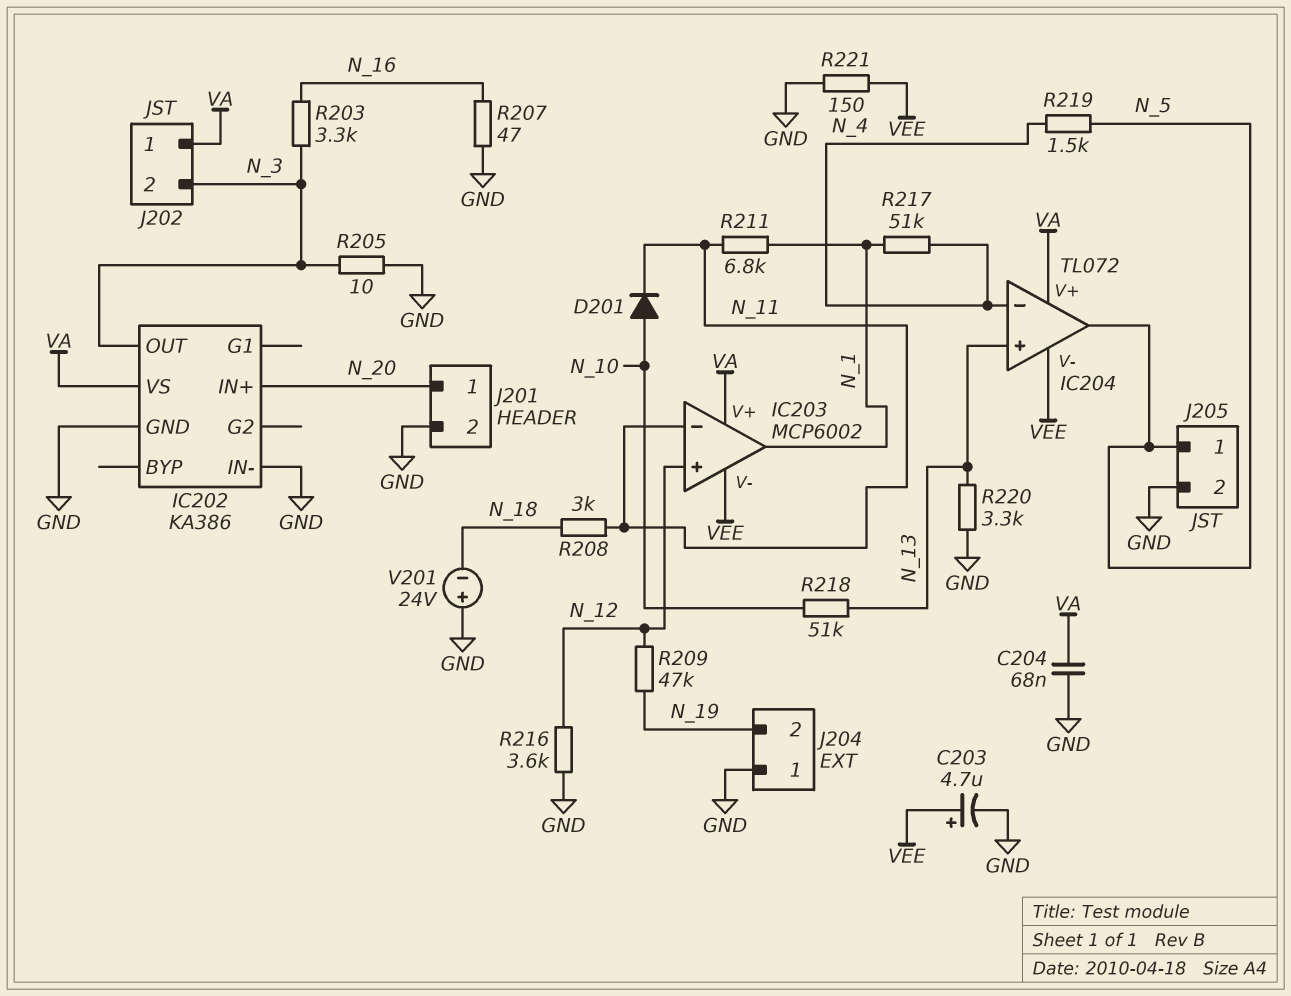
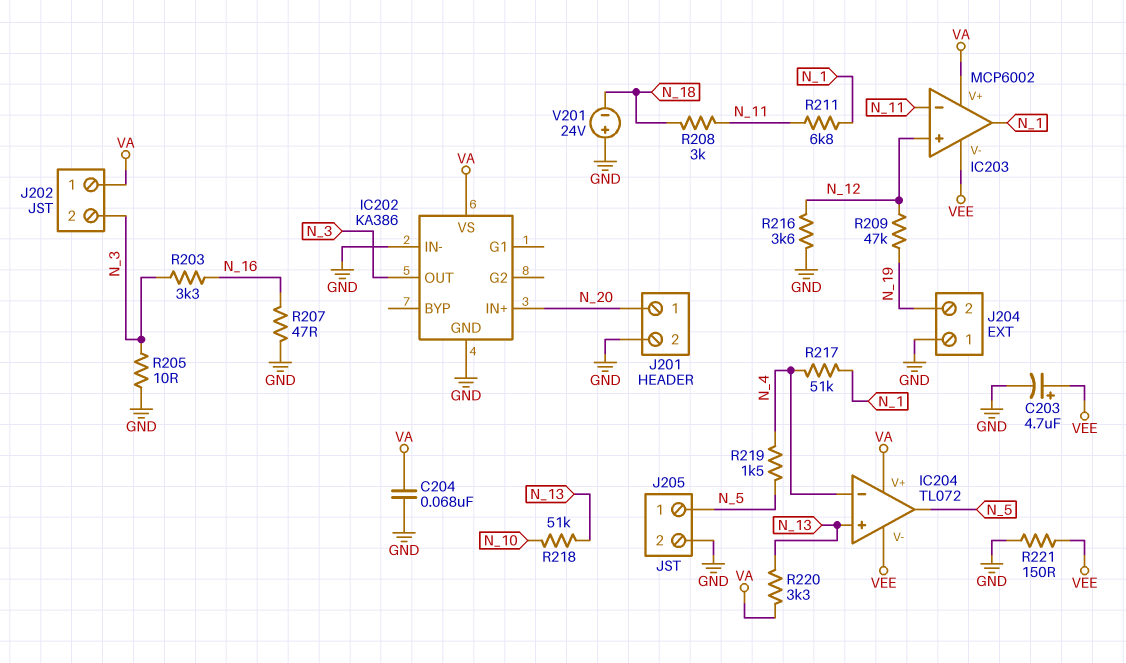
D201: diode (A N_10, K N_11) -> none
R220: 3.3k (GND, N_13) -> 3.3k (N_13, VA)

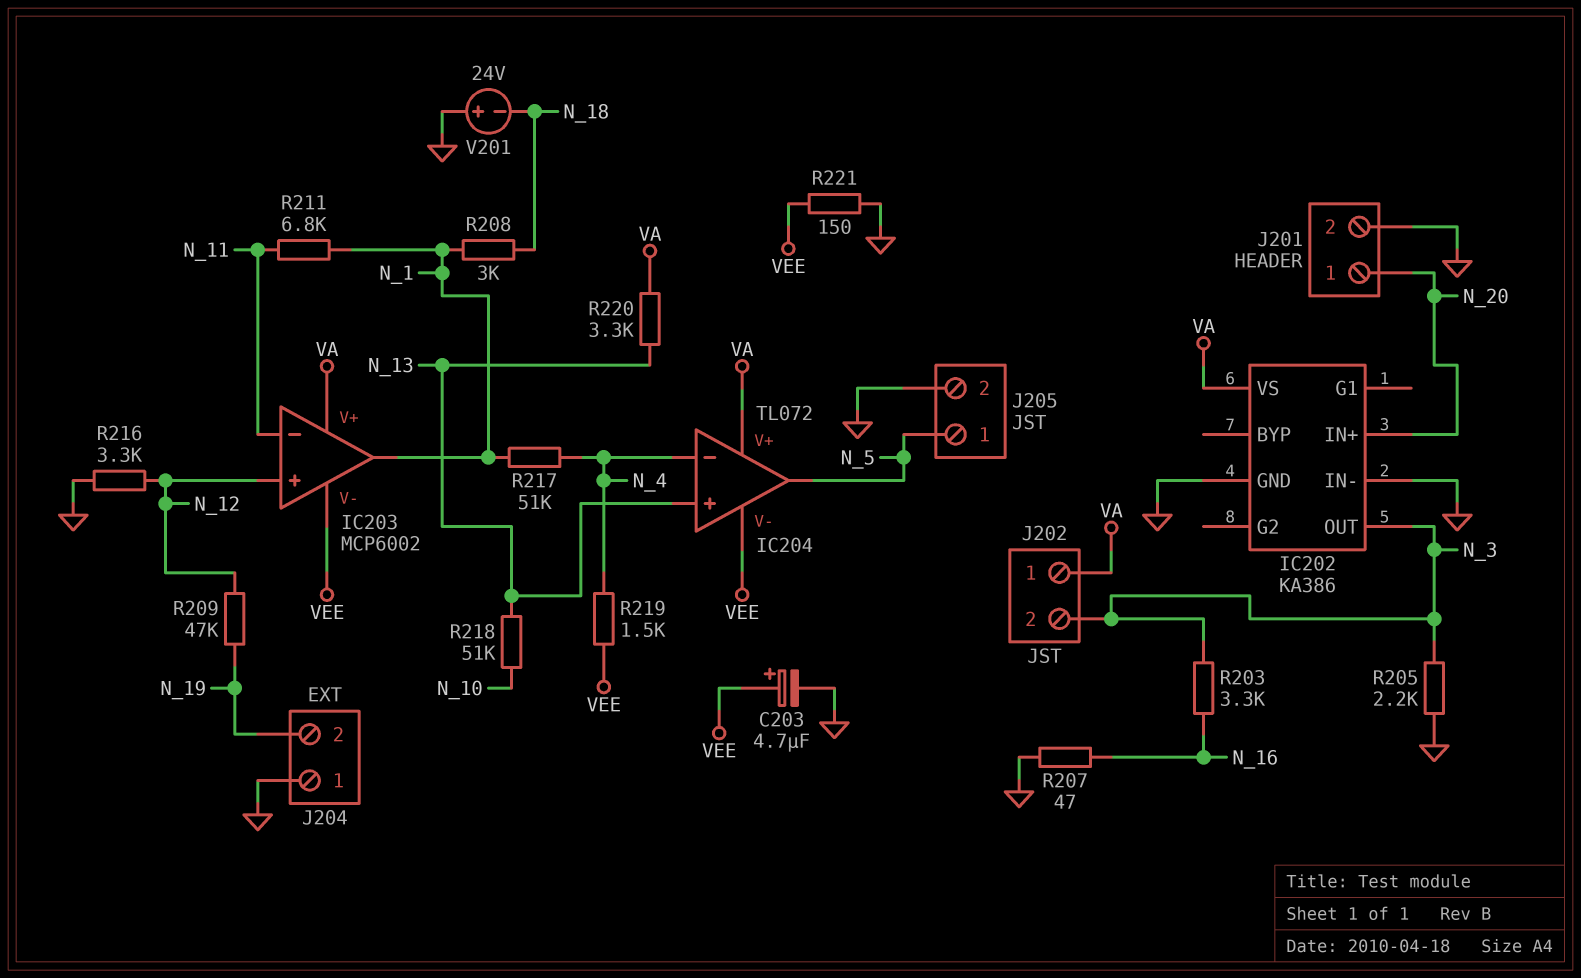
C204: 68nF (GND, VA) -> none
R205: 10 (GND, N_3) -> 2.2k (GND, N_3)
R208: 3k (N_11, N_18) -> 3k (N_1, N_18)
R216: 3.6k (GND, N_12) -> 3.3k (GND, N_12)
R219: 1.5k (N_4, N_5) -> 1.5k (N_4, VEE)

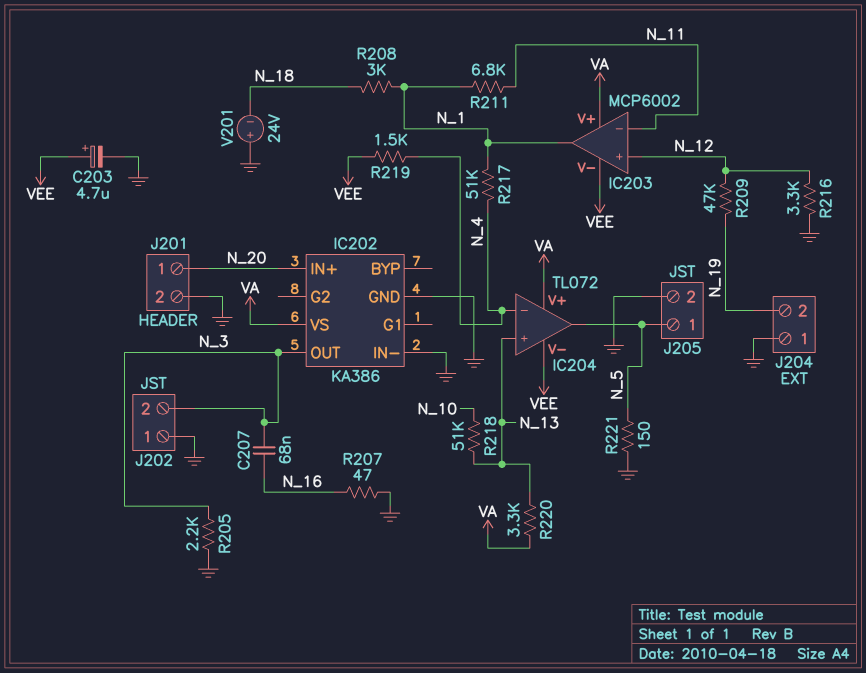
C207: none -> 68nF (N_3, N_16)
J202 pin 1: VA -> GND
R203: 3.3k (N_3, N_16) -> none
R221: 150 (GND, VEE) -> 150 (GND, N_5)

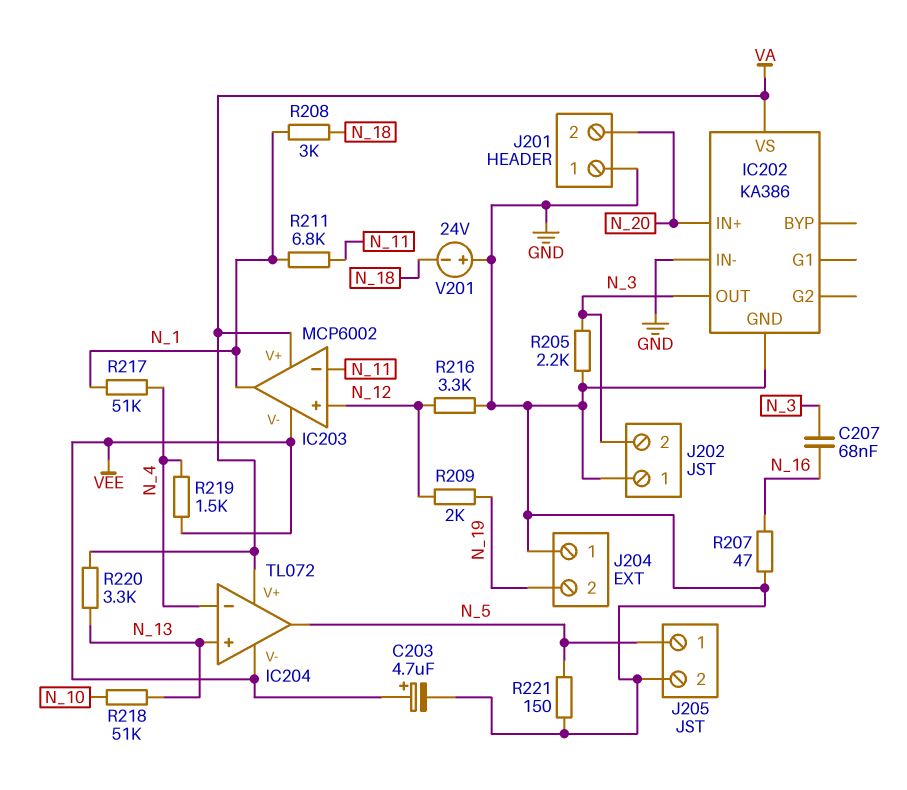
J201 pin 1: N_20 -> GND
J201 pin 2: GND -> N_20
R209: 47k (N_12, N_19) -> 2k (N_12, N_19)

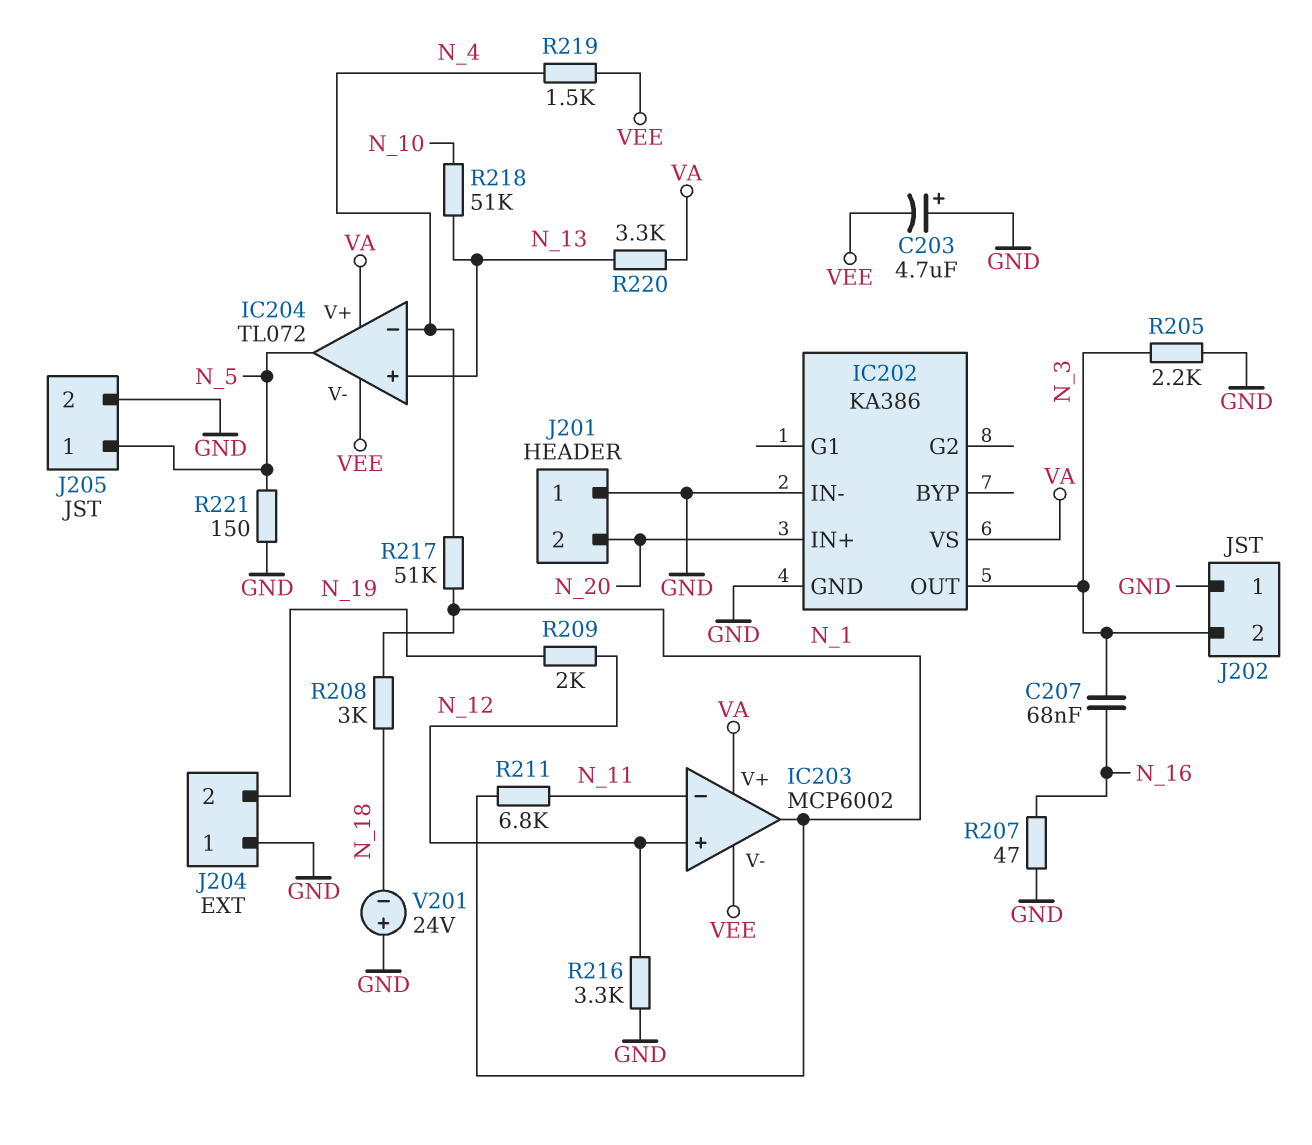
C203: 4.7uF (plus VEE, minus GND) -> 4.7uF (plus GND, minus VEE)

